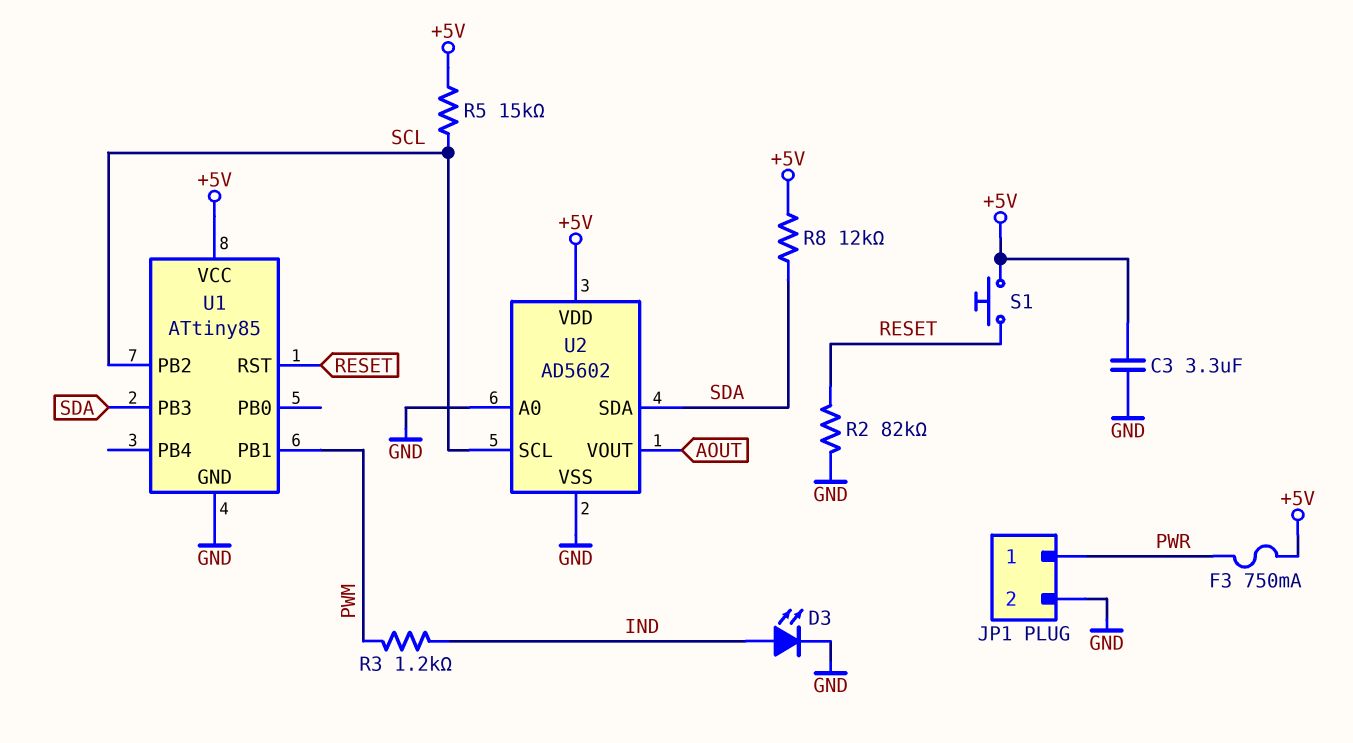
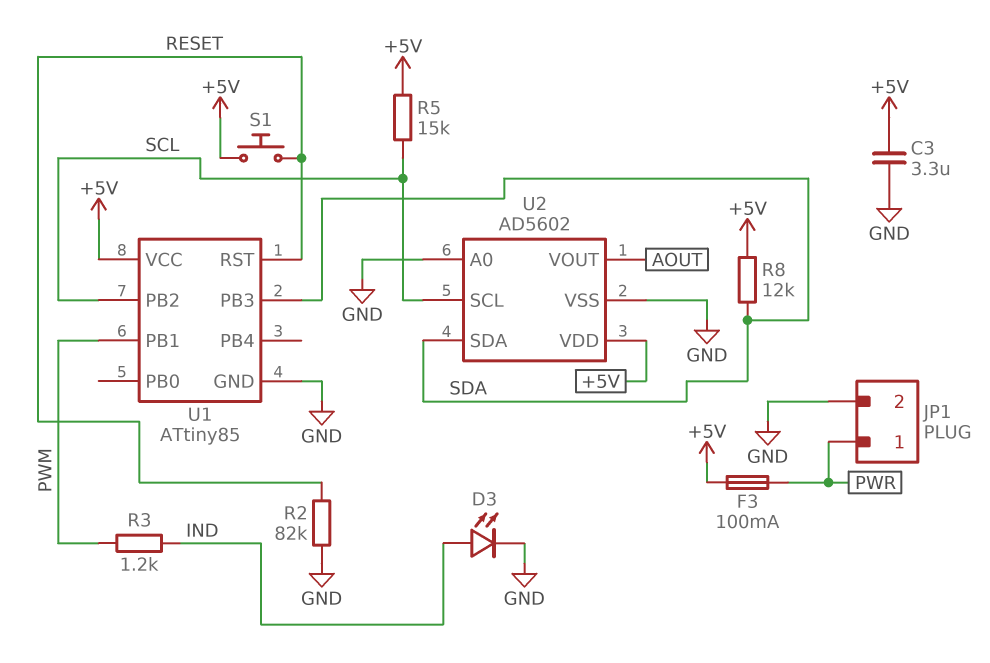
F3: 750mA (+5V, PWR) -> 100mA (+5V, PWR)

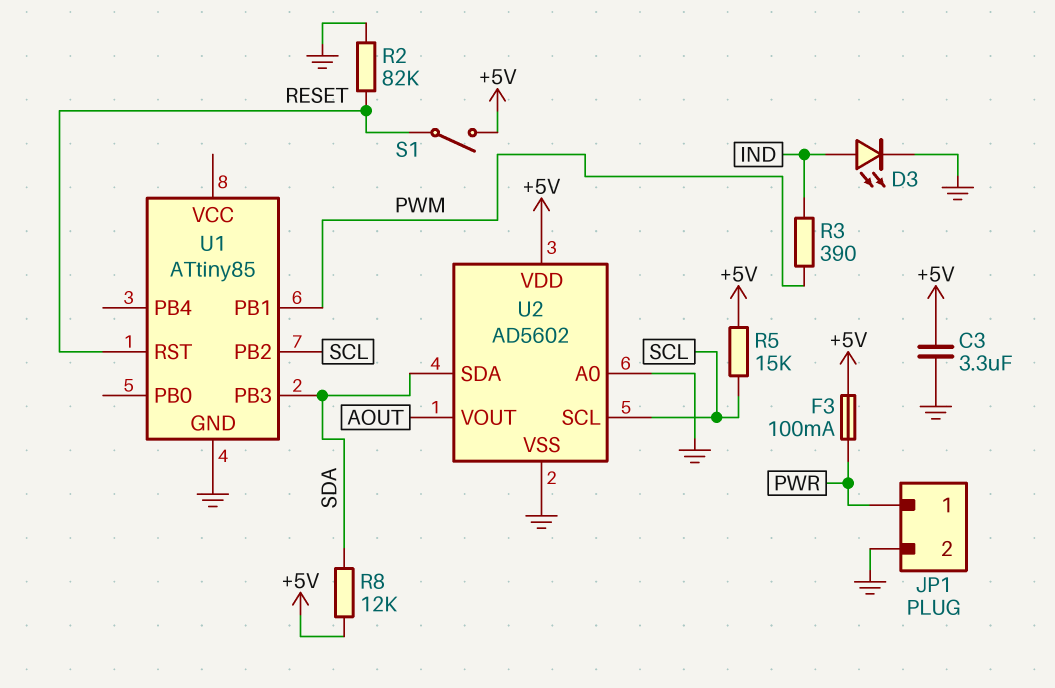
R3: 1.2k (IND, PWM) -> 390 (IND, PWM)
S1: button (+5V, RESET) -> switch (+5V, RESET)
U1 pin VCC: +5V -> none

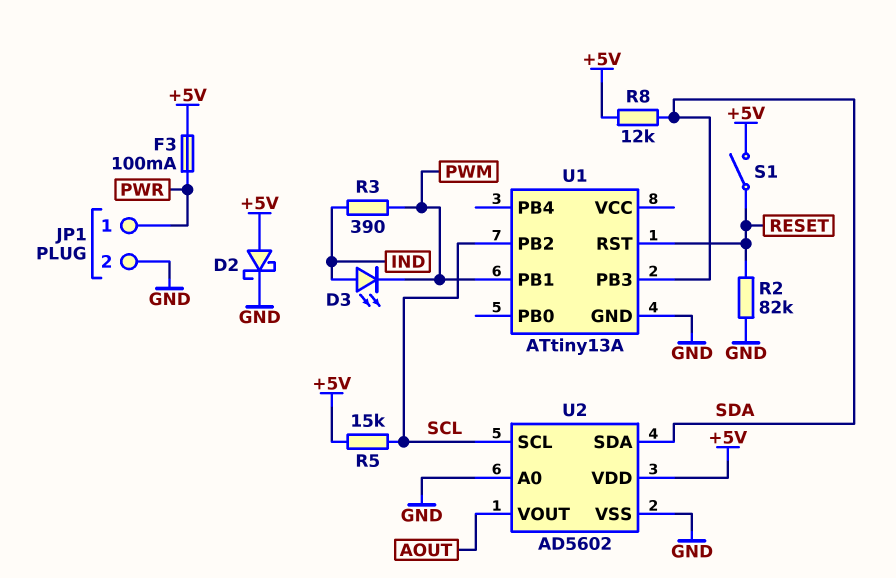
C3: 3.3uF (+5V, GND) -> none
D2: none -> schottky (A +5V, K GND)
D3: LED (A IND, K GND) -> LED (A IND, K PWM)
U1: ATtiny85 -> ATtiny13A

